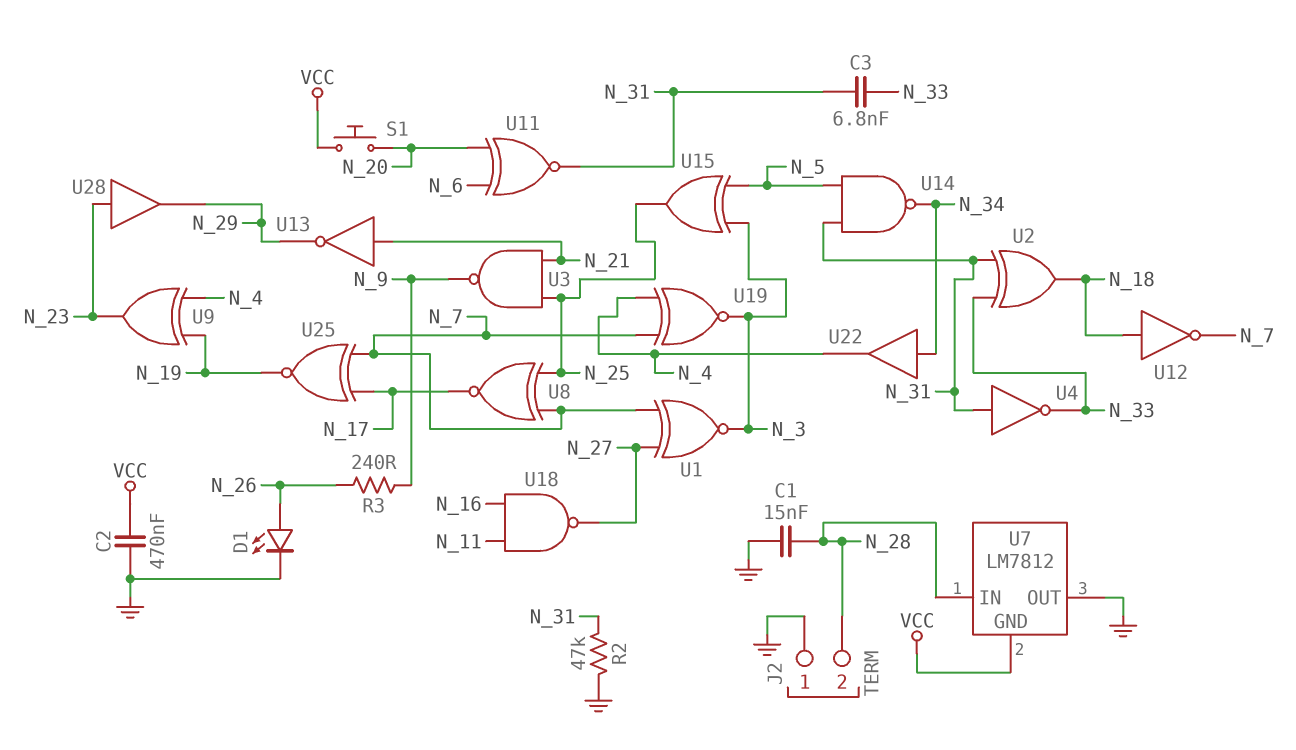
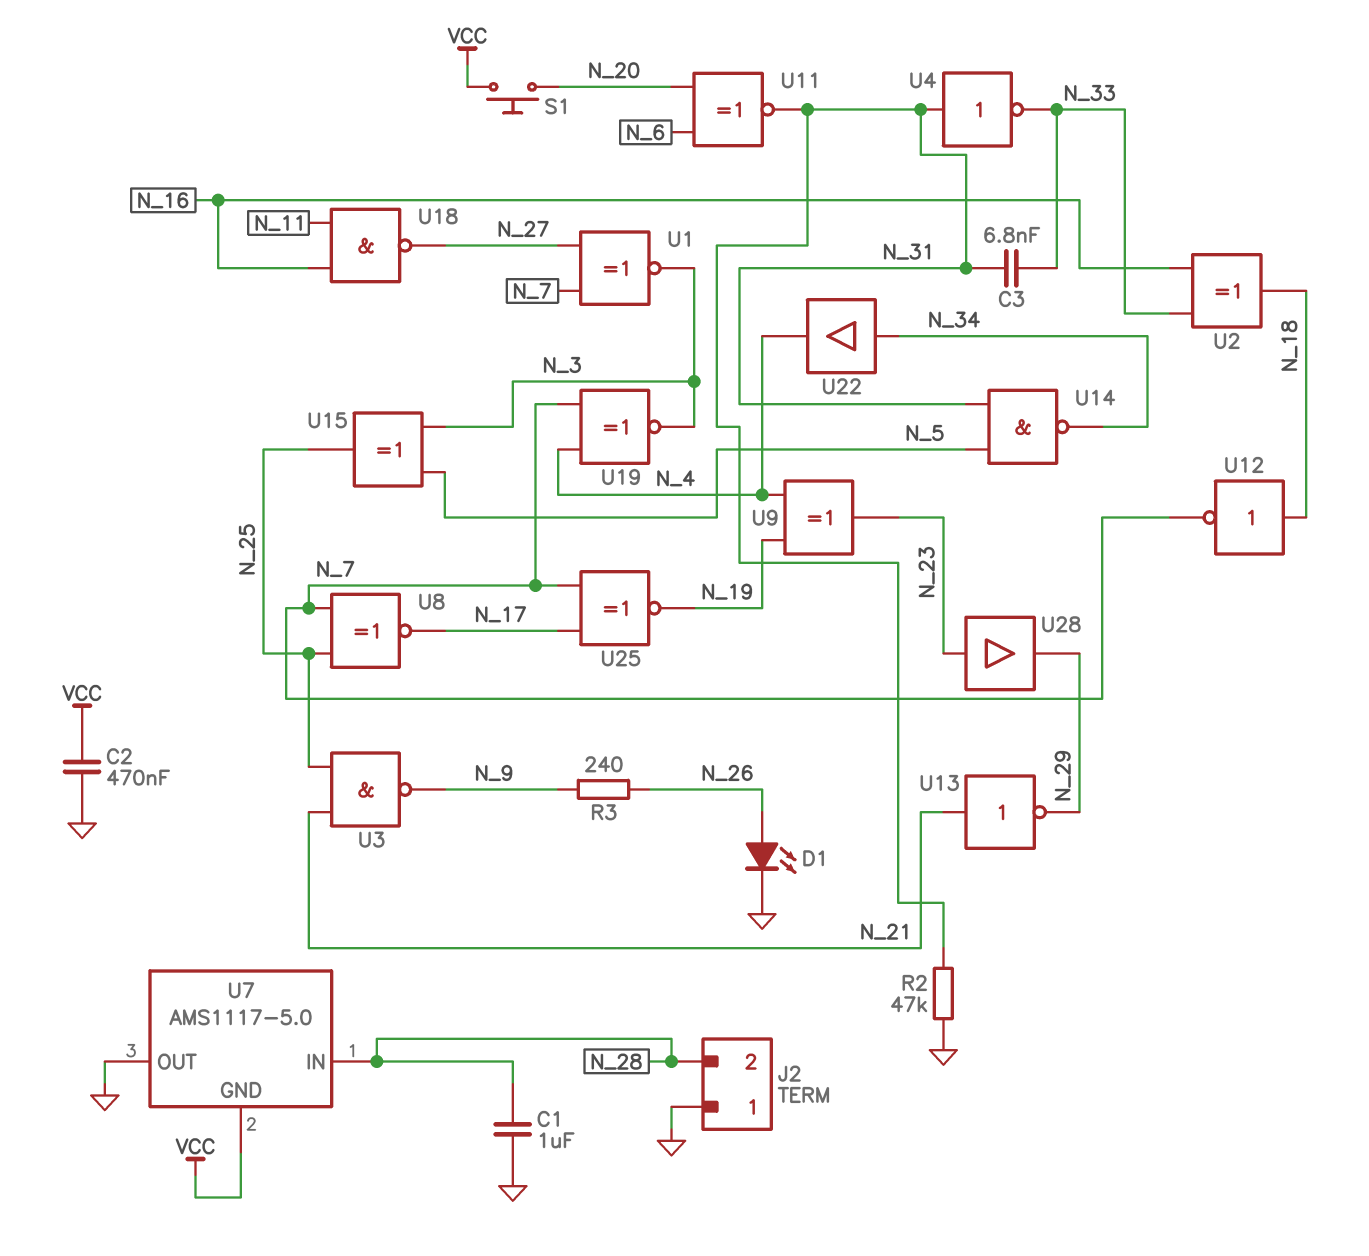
C1: 15nF (GND, N_28) -> 1uF (GND, N_28)
U2: XOR (in N_31, in N_33, out N_18) -> XOR (in N_16, in N_33, out N_18)
U7: LM7812 -> AMS1117-5.0

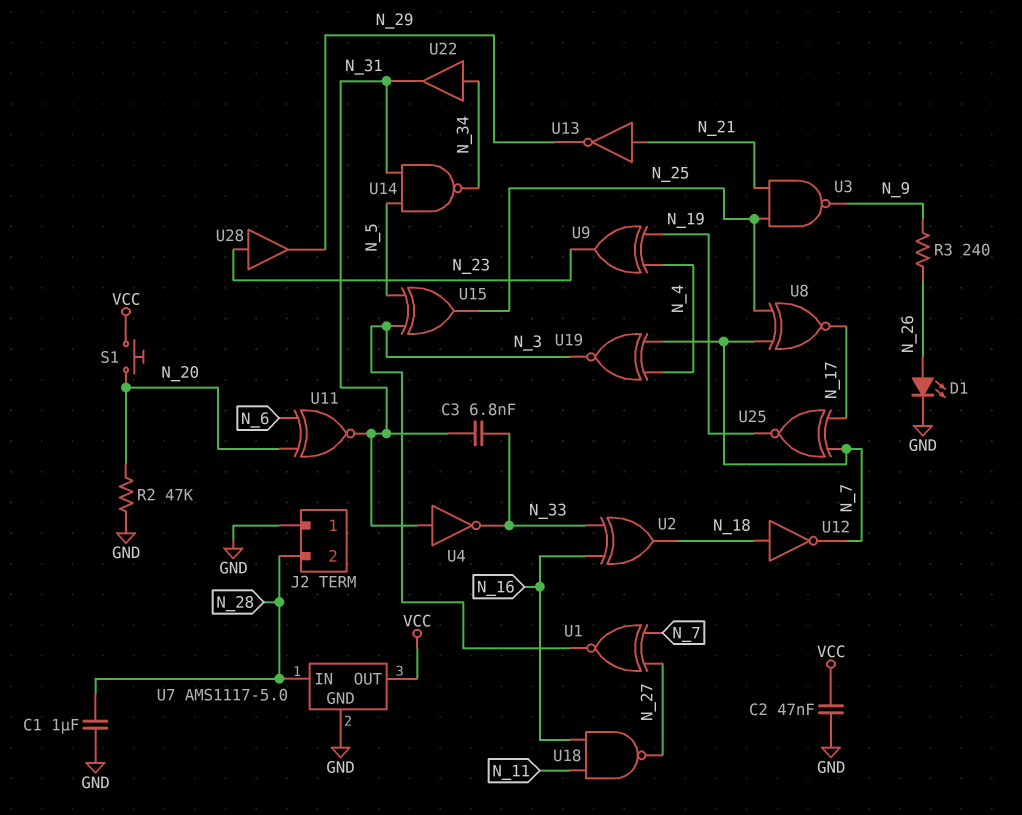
C2: 470nF (GND, VCC) -> 47nF (GND, VCC)
R2: 47k (GND, N_31) -> 47k (GND, N_20)
U7 pin GND: VCC -> GND
U7 pin OUT: GND -> VCC
U22: buffer (in N_34, out N_4) -> buffer (in N_34, out N_31)

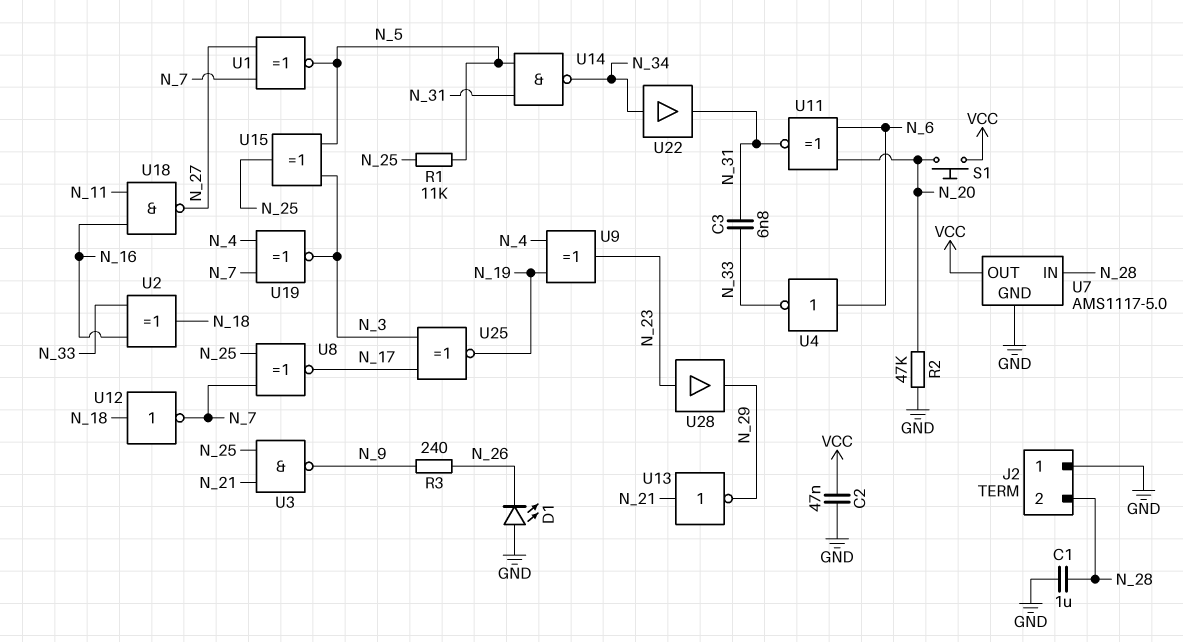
D1: LED (A N_26, K GND) -> LED (A GND, K N_26)
R1: none -> 11k (N_5, N_25)
U1: XNOR (in N_7, in N_27, out N_3) -> XNOR (in N_7, in N_27, out N_5)
U4: NOT (in N_31, out N_33) -> NOT (in N_6, out N_33)
U25: XNOR (in N_7, in N_17, out N_19) -> XNOR (in N_3, in N_17, out N_19)

